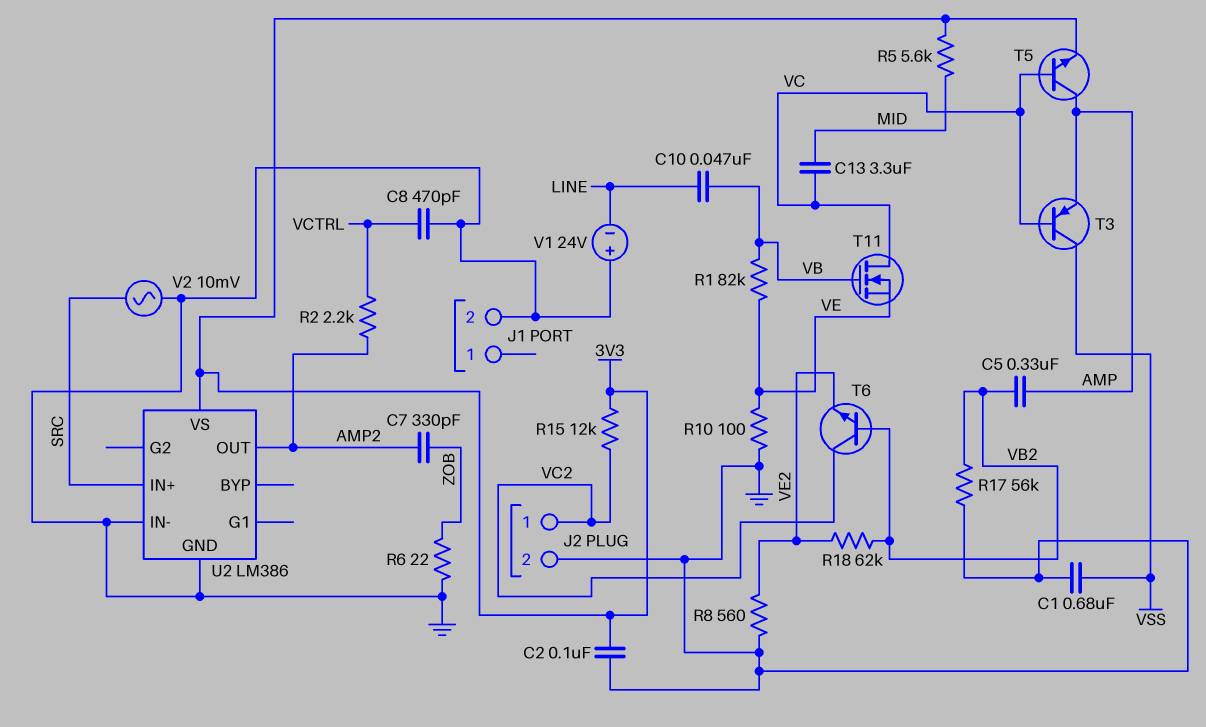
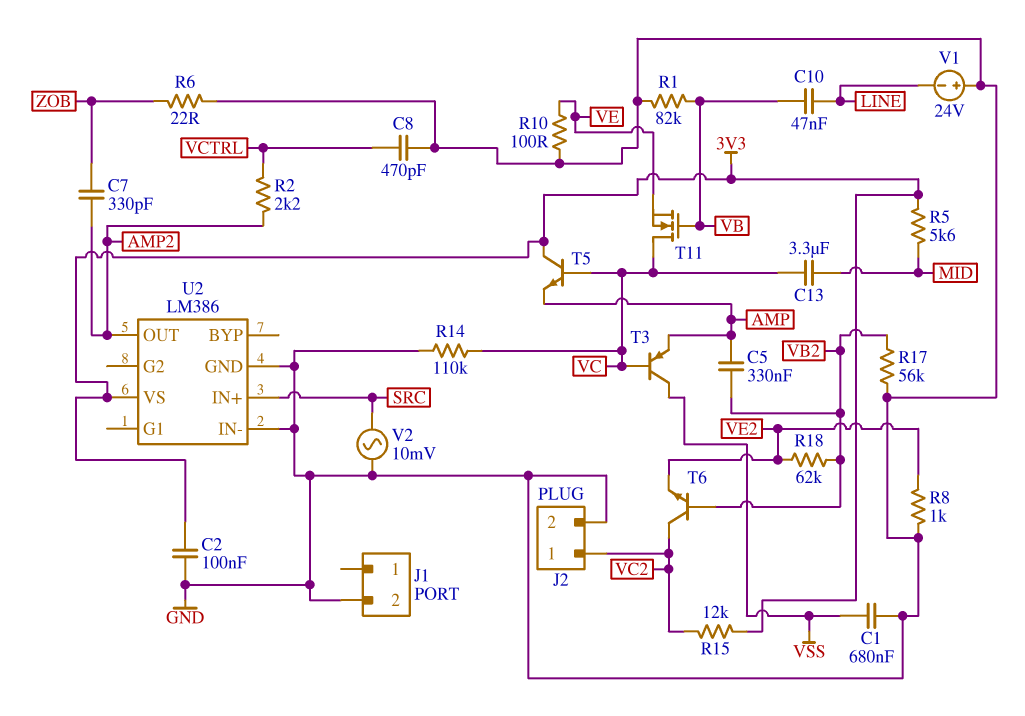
R1: 82k (VB, VE) -> 82k (GND, VB)
R8: 560 (GND, VE2) -> 1k (GND, VE2)
R14: none -> 110k (GND, VC)
T5: NPN (B VC, C AMP, E 3V3) -> NPN (B VC, C 3V3, E AMP)

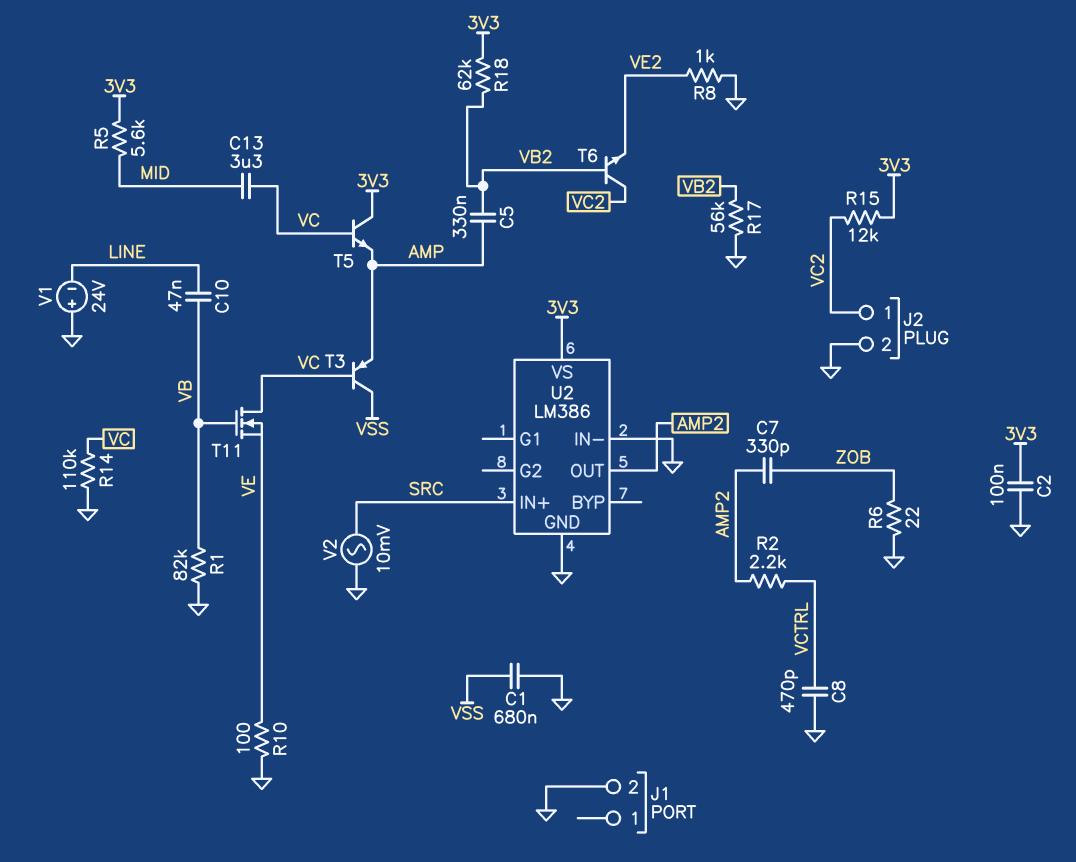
R18: 62k (VB2, VE2) -> 62k (3V3, VB2)

